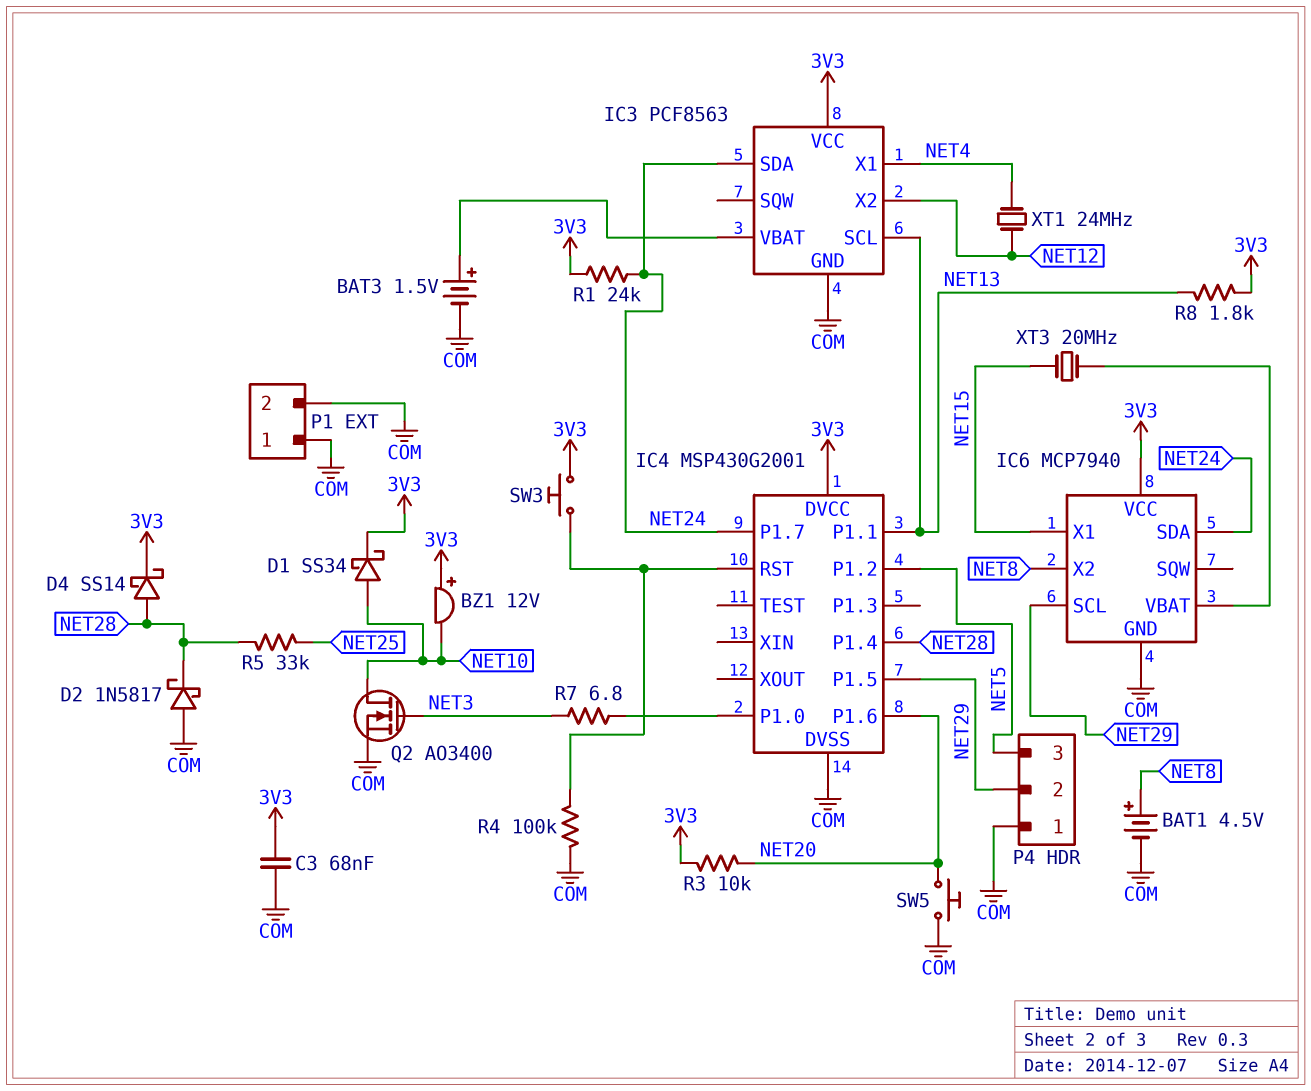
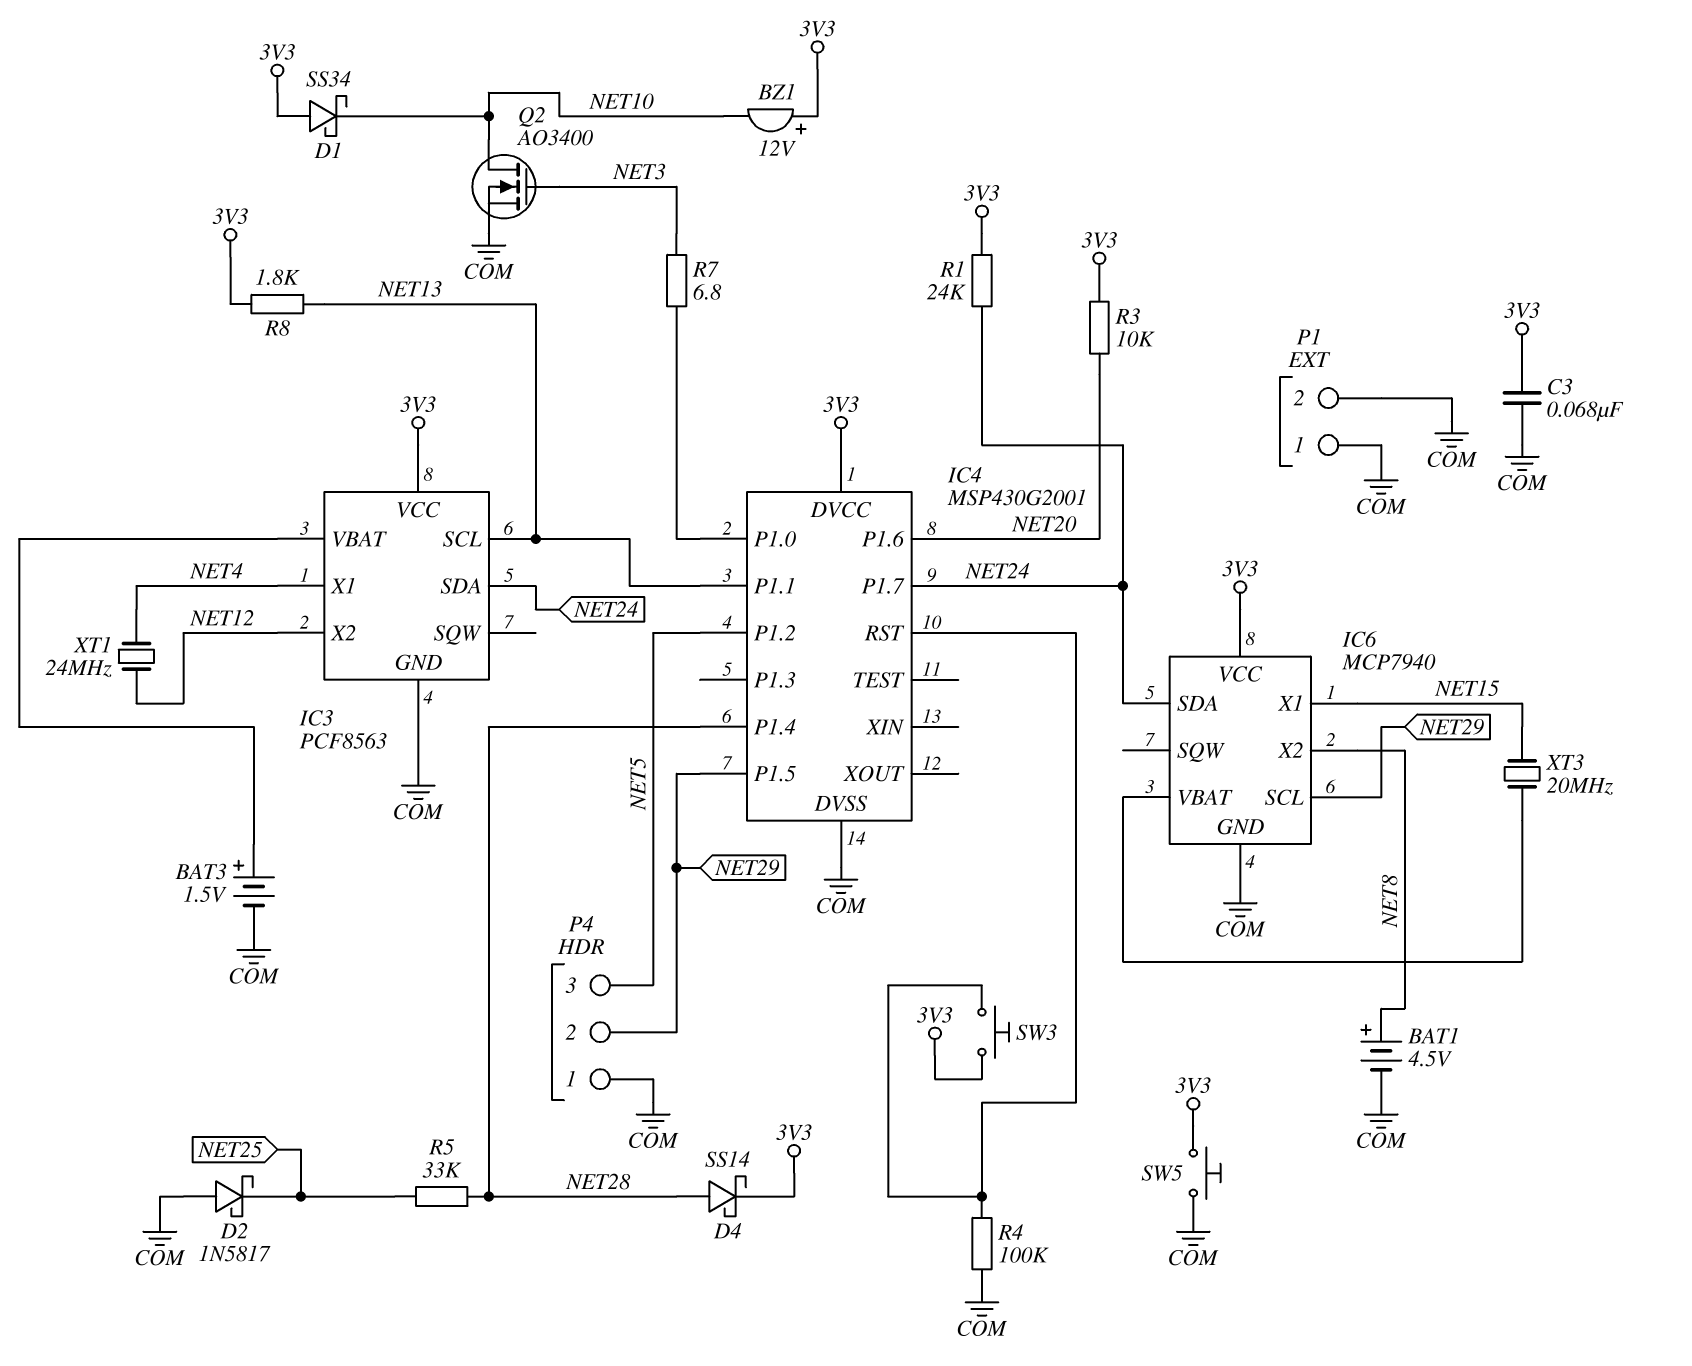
D1: schottky SS34 (A NET10, K 3V3) -> schottky SS34 (A 3V3, K NET10)
D2: schottky 1N5817 (A COM, K NET28) -> schottky 1N5817 (A COM, K NET25)
SW5: button (COM, NET20) -> button (3V3, COM)

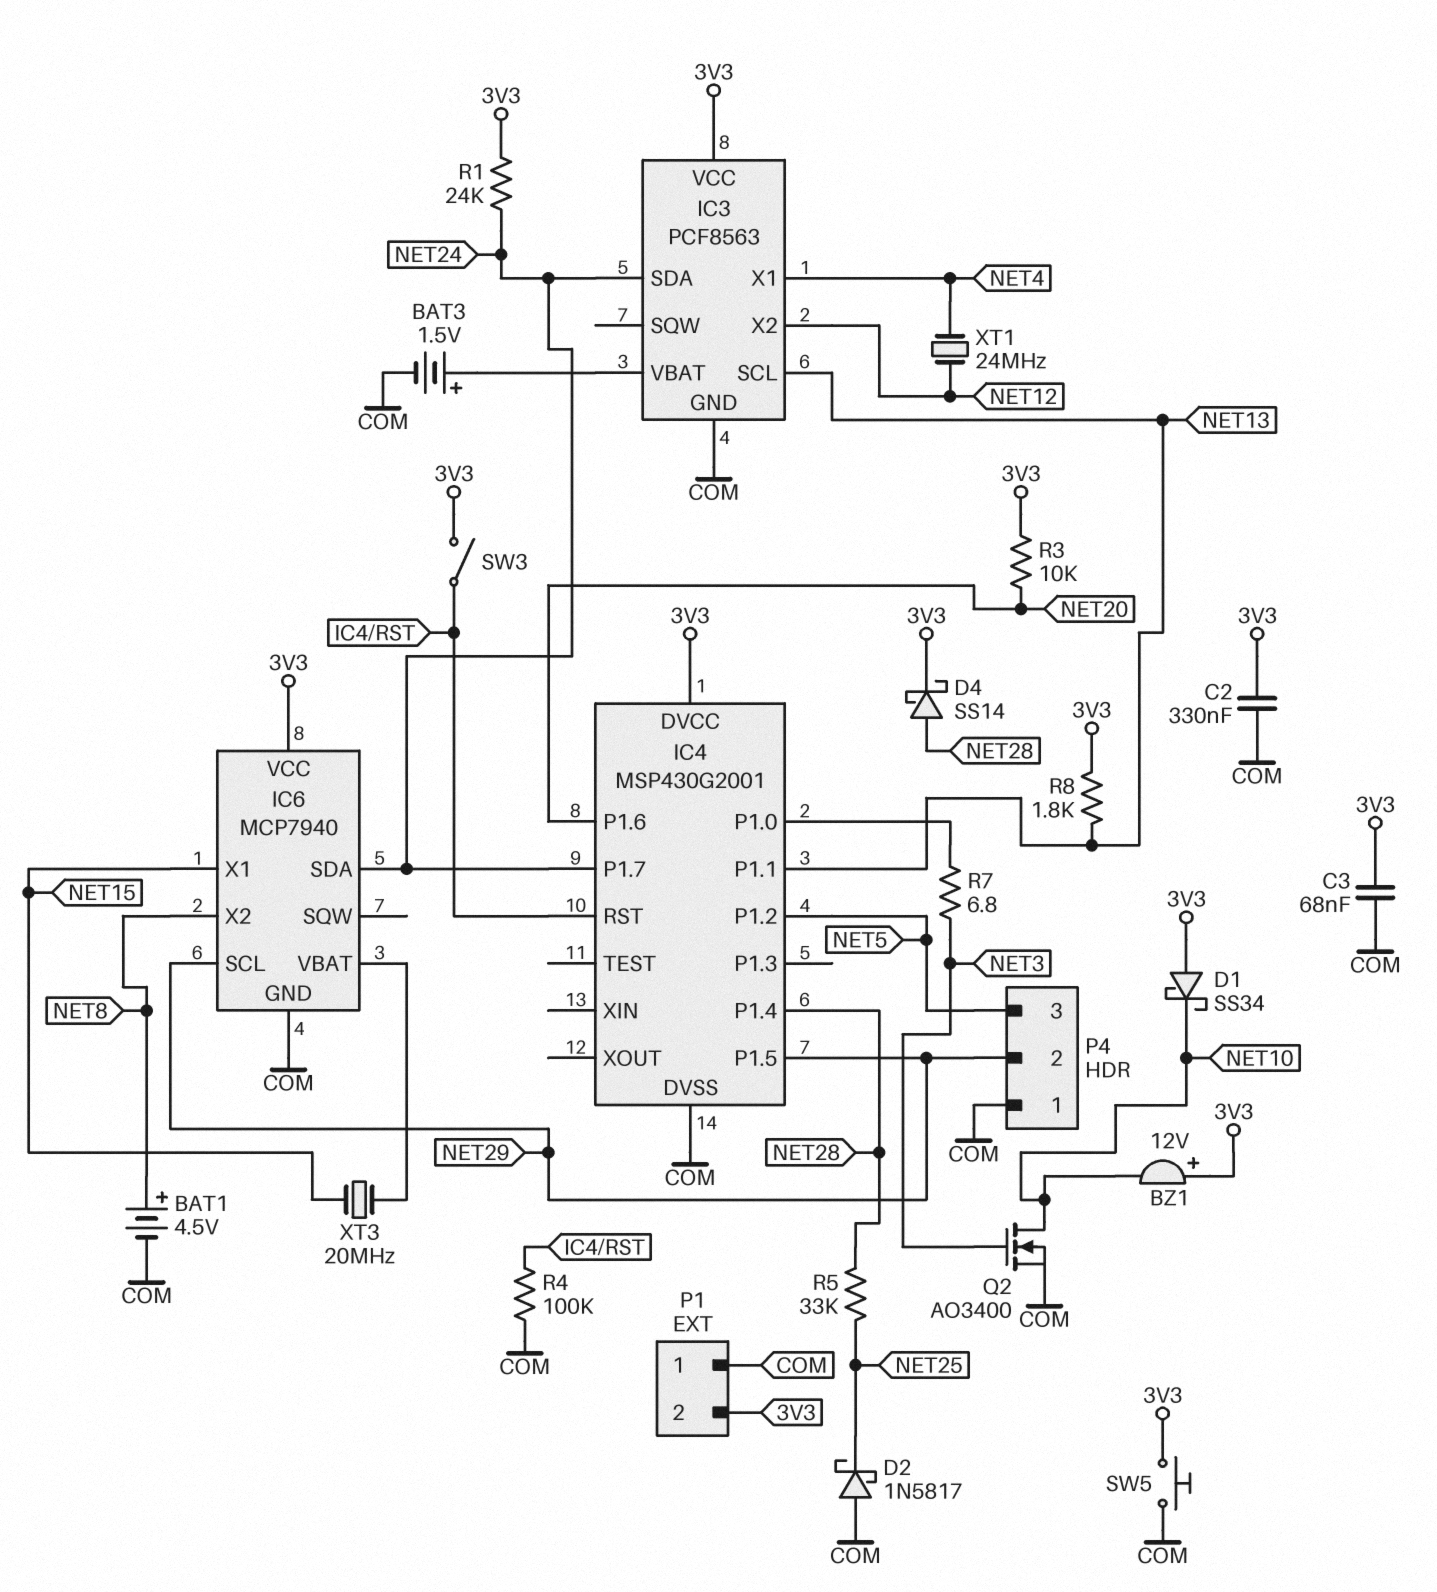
C2: none -> 330nF (3V3, COM)
P1 pin 2: COM -> 3V3
SW3: button (3V3, IC4/RST) -> switch (3V3, IC4/RST)

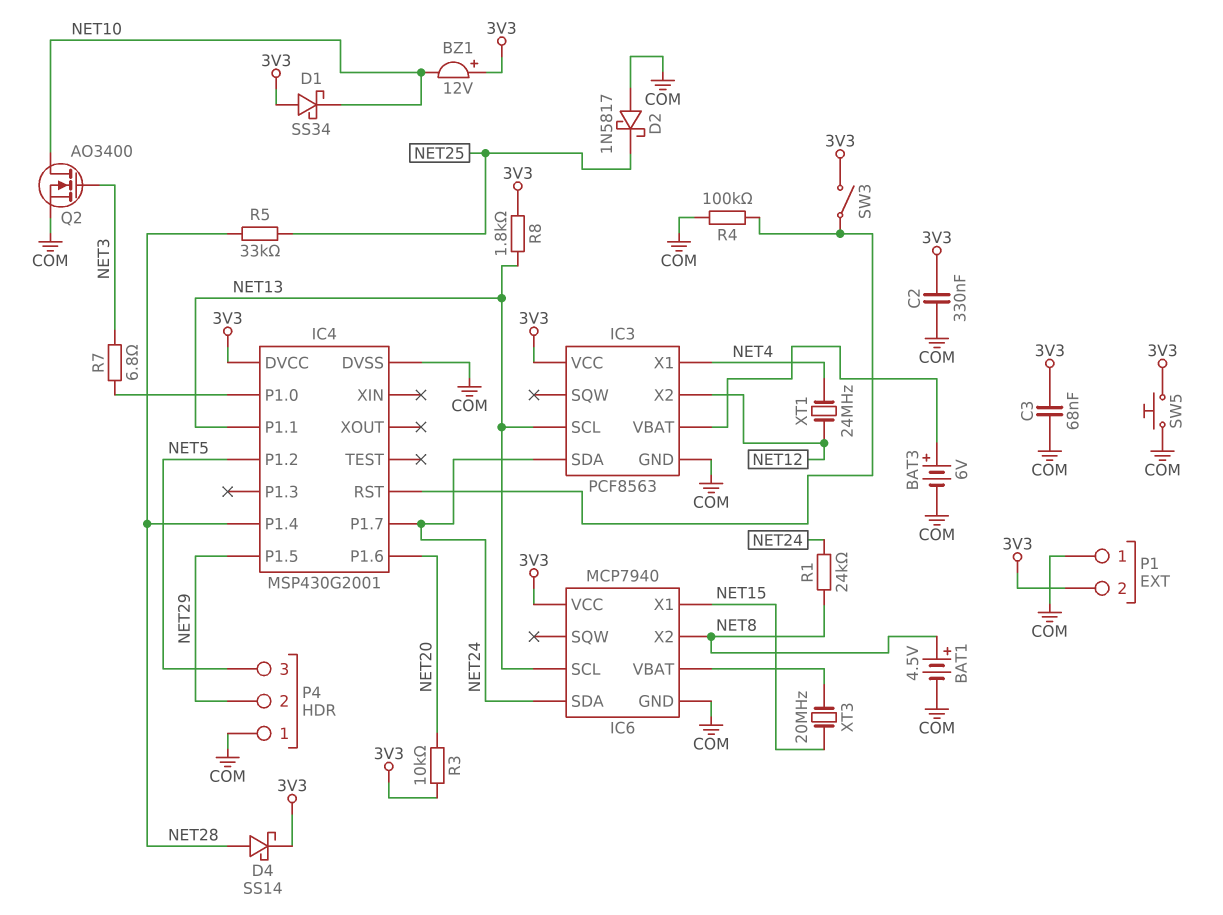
BAT3: 1.5V (plus IC3/VBAT, minus COM) -> 6V (plus IC3/VBAT, minus COM)
IC6 pin SCL: NET29 -> NET13
R1: 24k (3V3, NET24) -> 24k (NET8, NET24)

